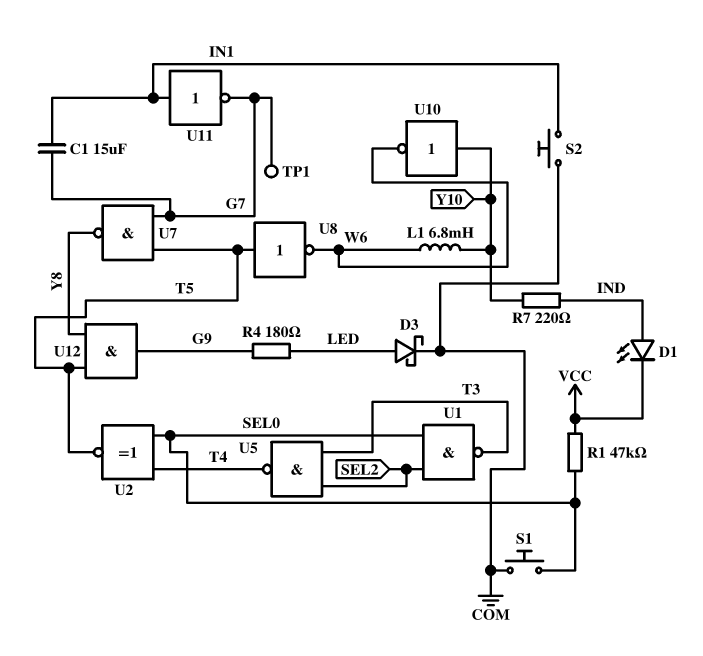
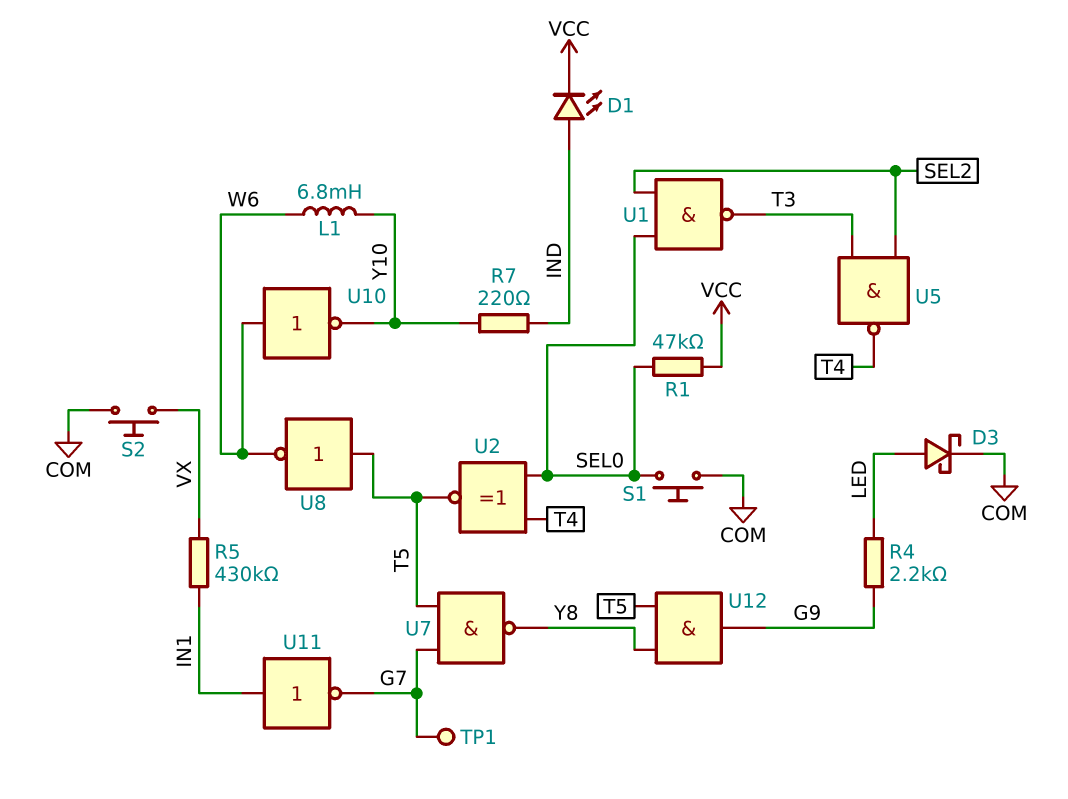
C1: 15uF (G7, IN1) -> none
R4: 180 (G9, LED) -> 2.2k (G9, LED)
R5: none -> 430k (IN1, VX)
S2: button (COM, IN1) -> button (COM, VX)
U10: NOT (in Y10, out W6) -> NOT (in W6, out Y10)

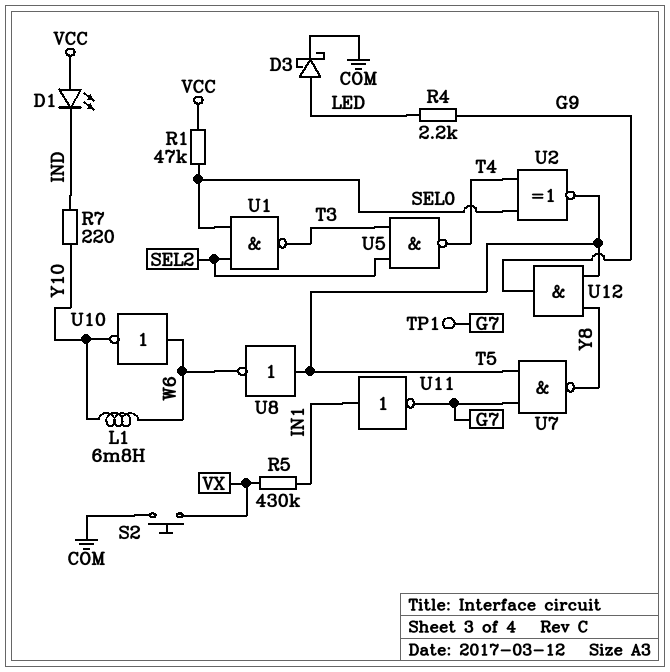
D1: LED (A IND, K VCC) -> LED (A VCC, K IND)
S1: button (COM, SEL0) -> none

